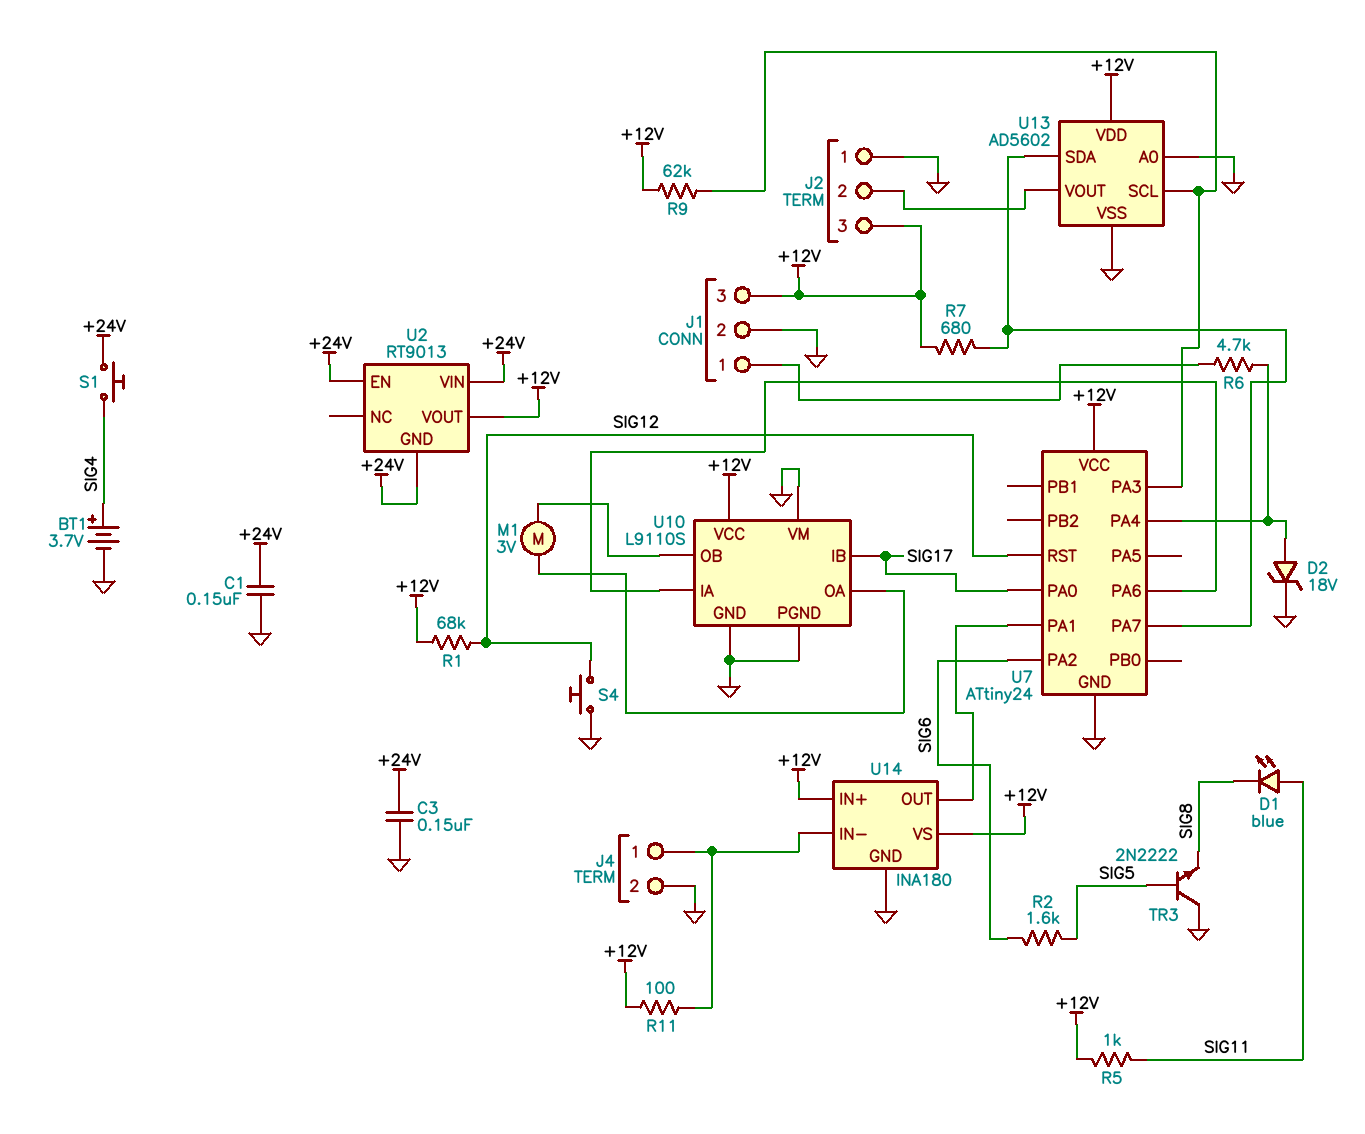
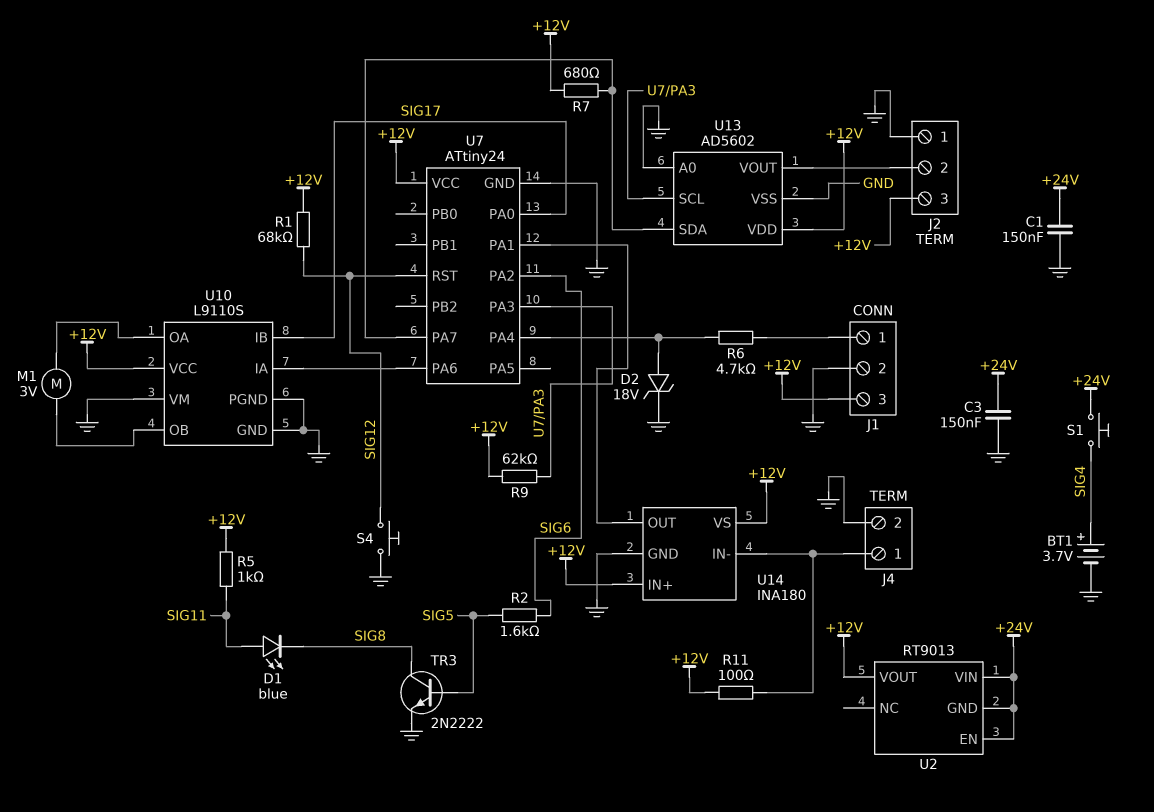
TR3: NPN 2N2222 (B SIG5, C GND, E SIG8) -> NPN 2N2222 (B SIG5, C SIG8, E GND)

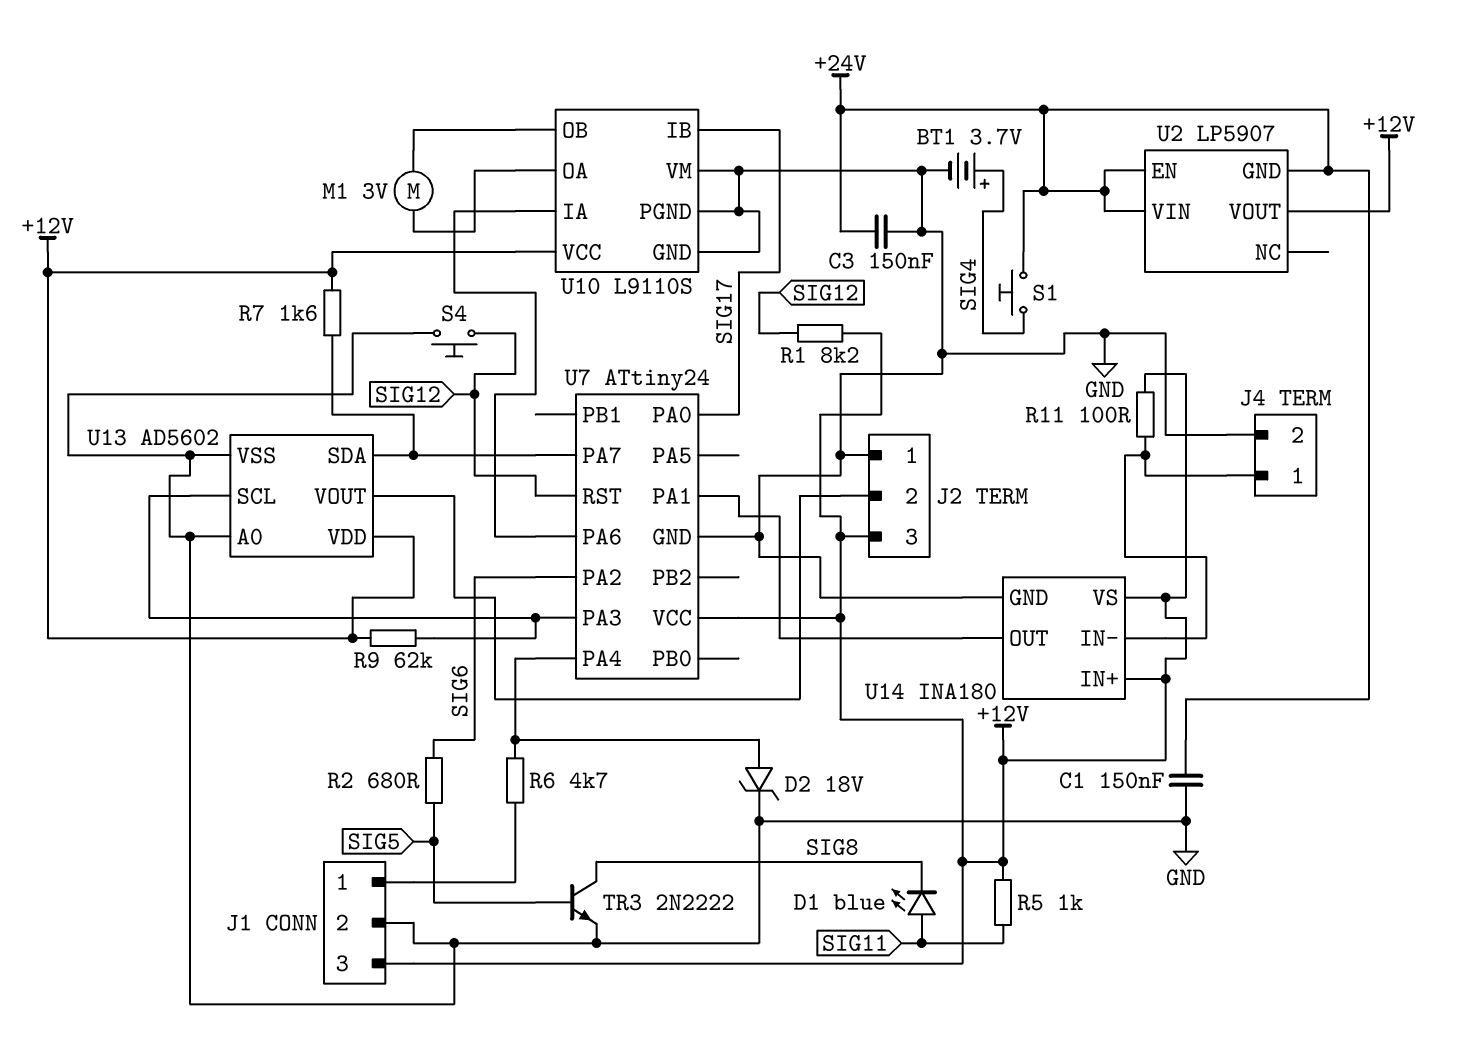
R1: 68k (+12V, SIG12) -> 8.2k (+12V, SIG12)
R2: 1.6k (SIG5, SIG6) -> 680 (SIG5, SIG6)
R7: 680 (+12V, U7/PA7) -> 1.6k (+12V, U7/PA7)
U2: RT9013 -> LP5907

